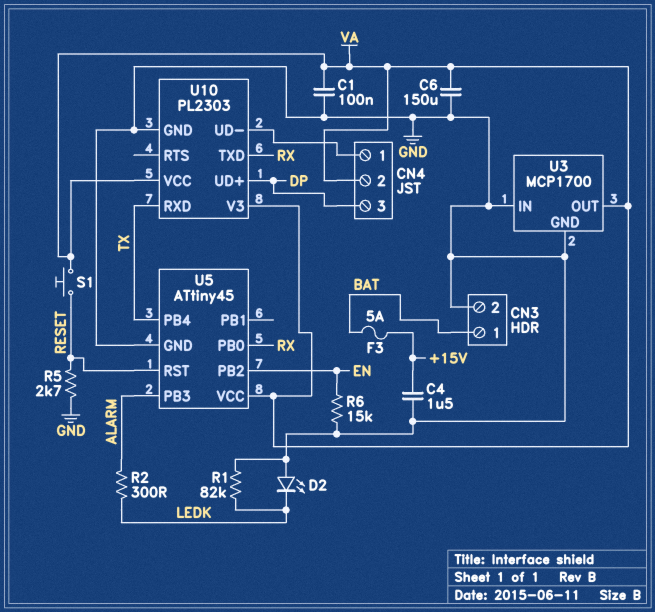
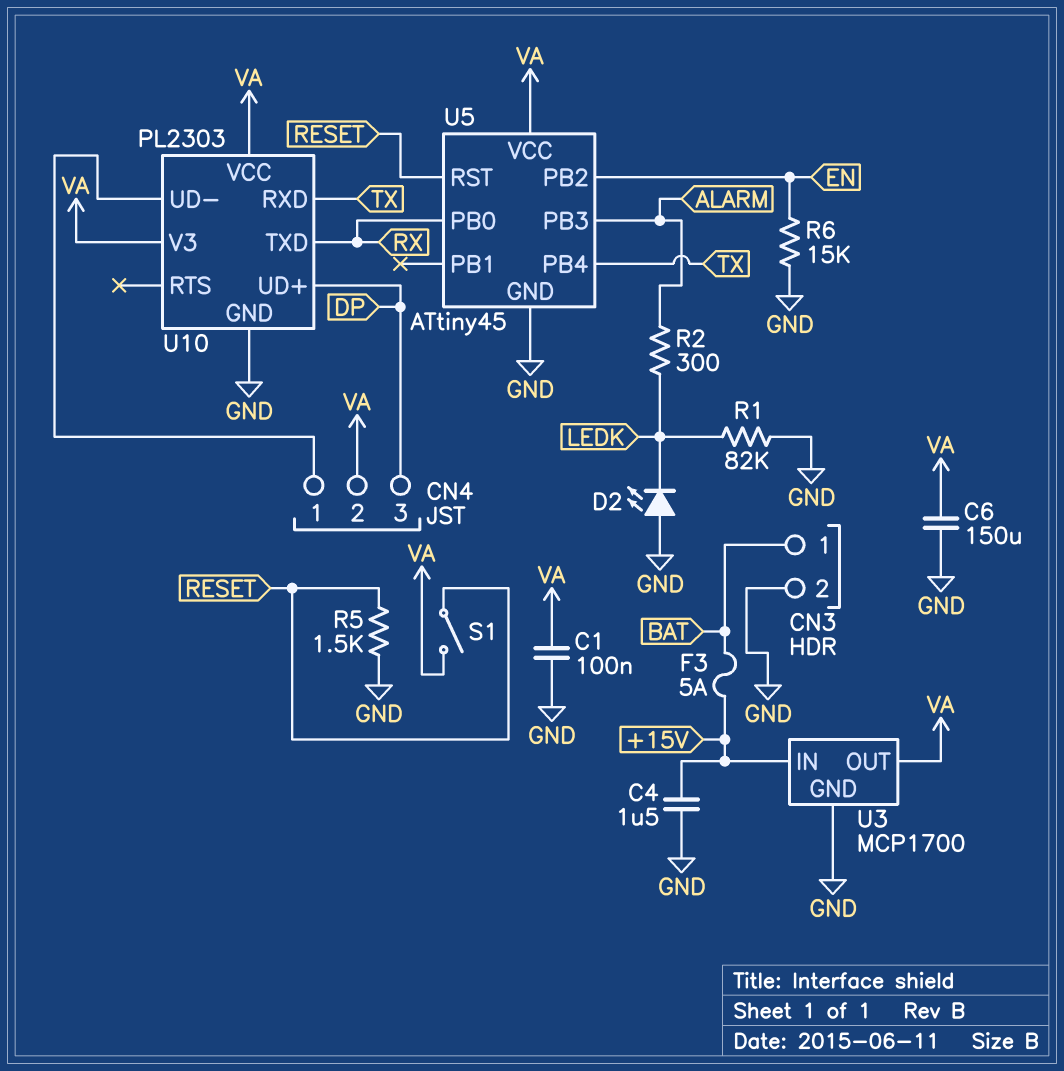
R5: 2.7k (GND, RESET) -> 1.5k (GND, RESET)
S1: button (RESET, VA) -> switch (RESET, VA)
U3 pin IN: GND -> +15V

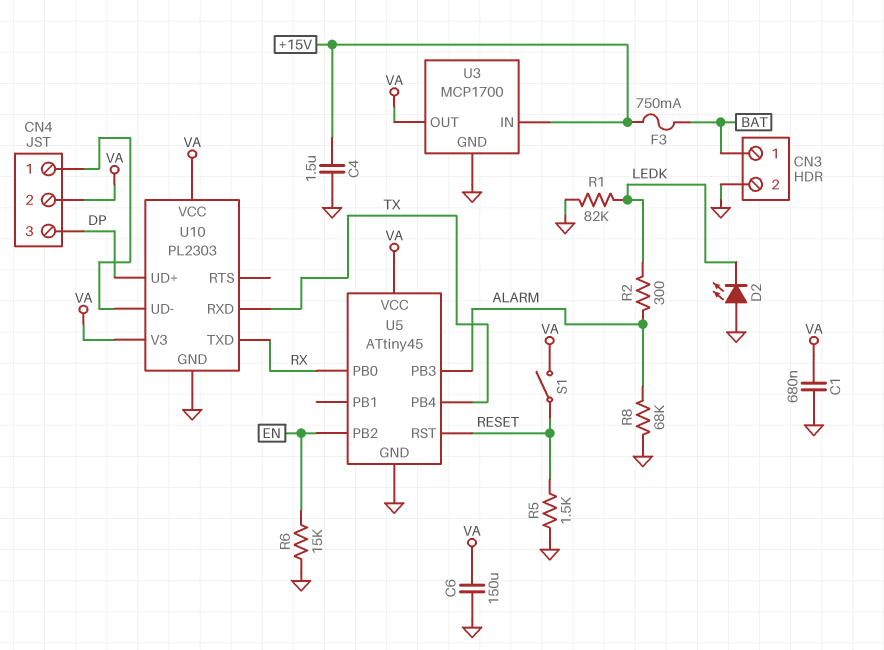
C1: 100nF (GND, VA) -> 680nF (GND, VA)
F3: 5A (+15V, BAT) -> 750mA (+15V, BAT)
R8: none -> 68k (ALARM, GND)

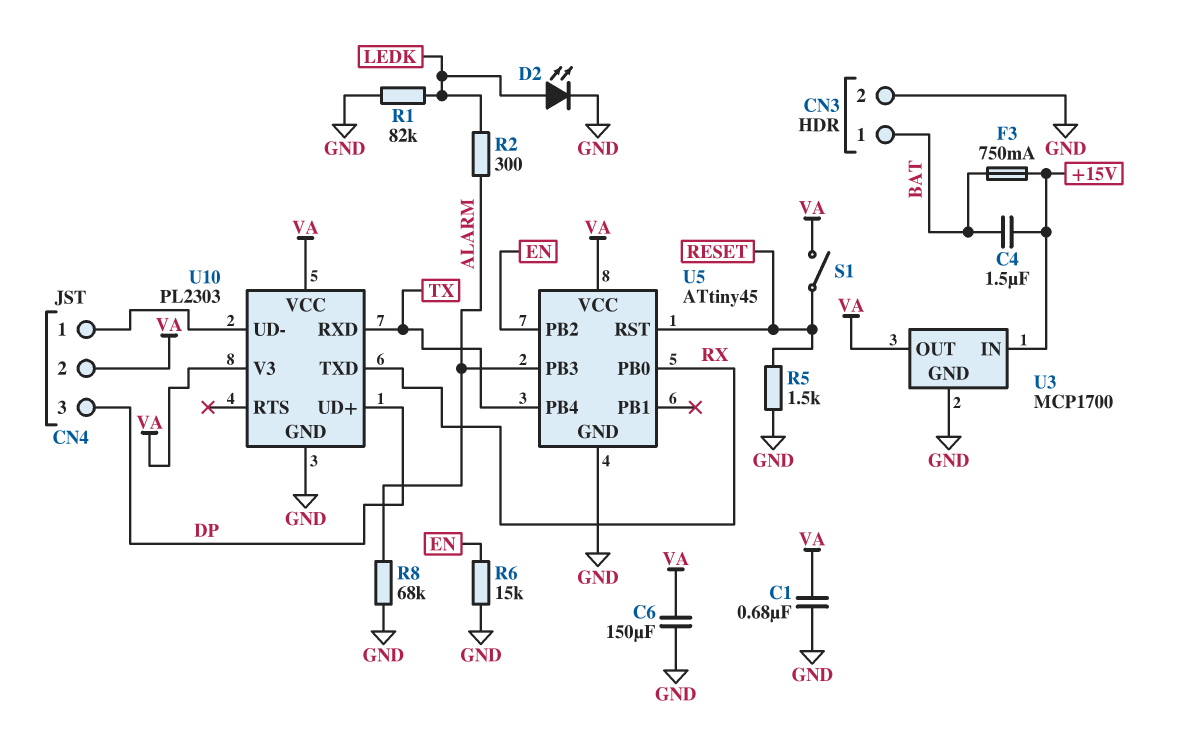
C4: 1.5uF (+15V, GND) -> 1.5uF (+15V, BAT)
D2: LED (A GND, K LEDK) -> LED (A LEDK, K GND)

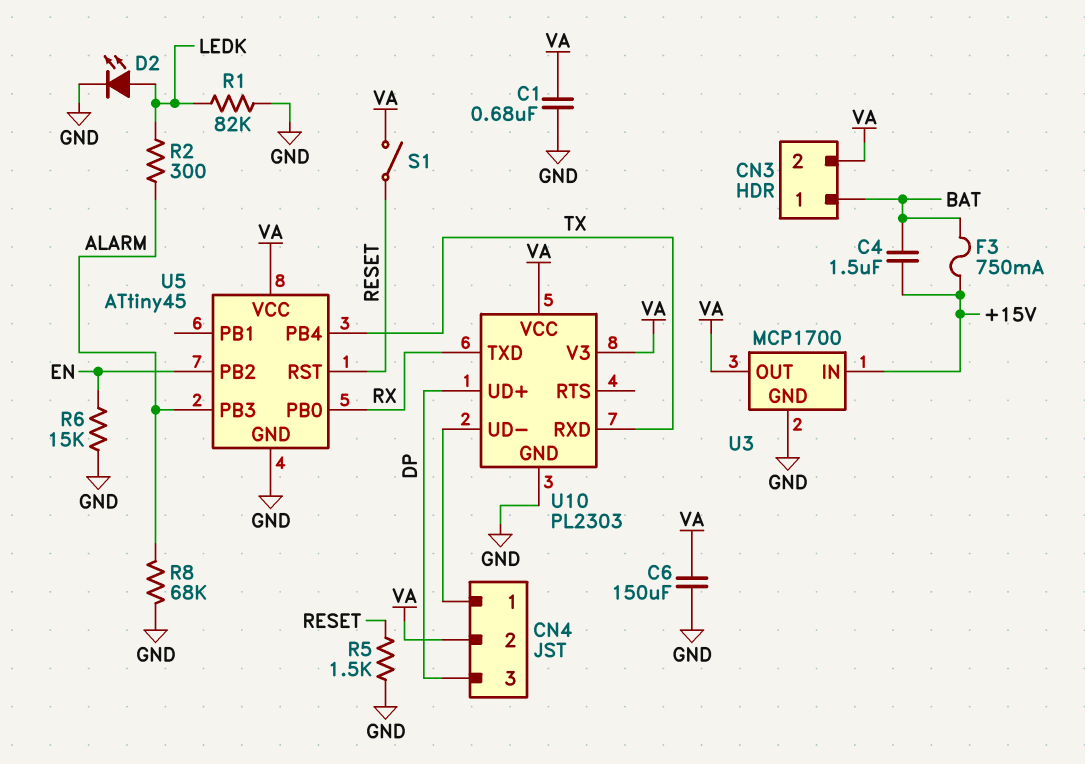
CN3 pin 2: GND -> VA

